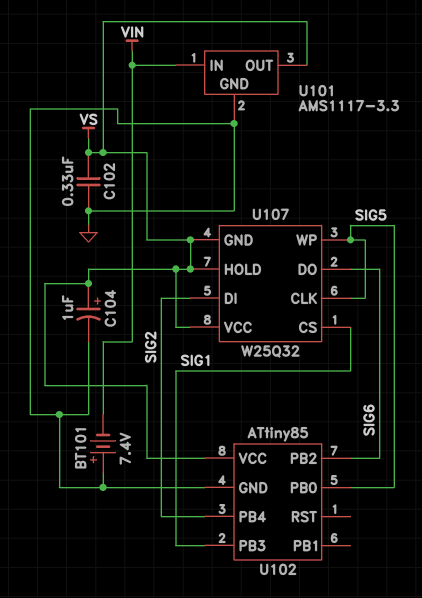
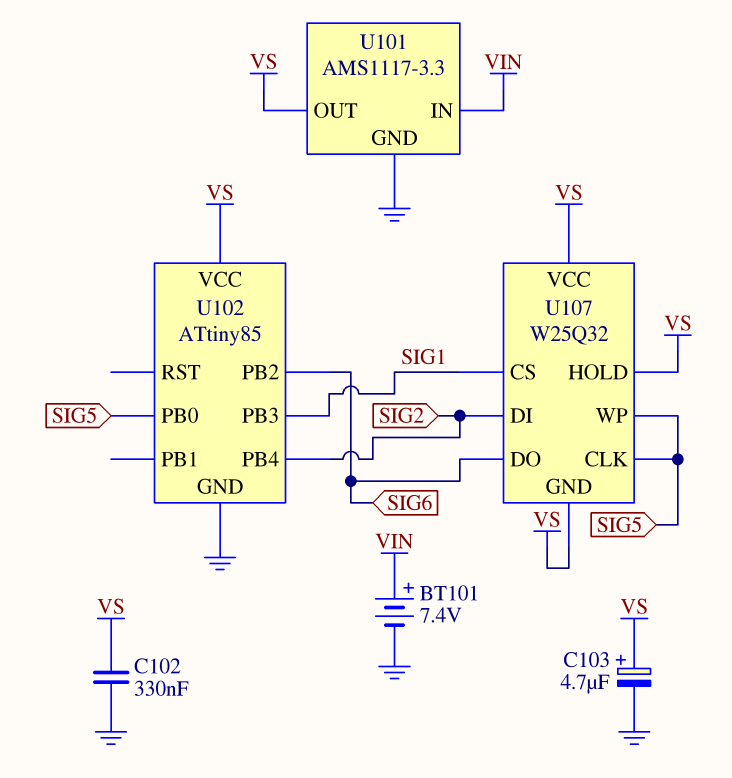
BT101: 7.4V (plus GND, minus VIN) -> 7.4V (plus VIN, minus GND)
C103: none -> 4.7uF (plus VS, minus GND)
C104: 1uF (plus VS, minus GND) -> none

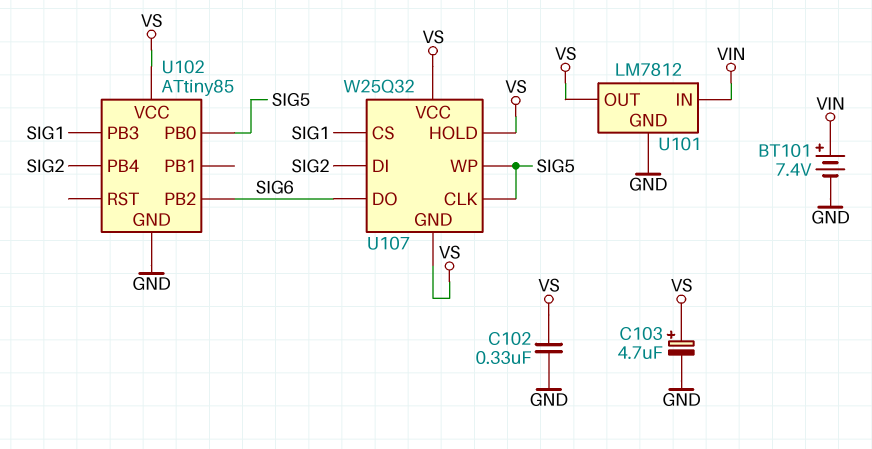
U101: AMS1117-3.3 -> LM7812

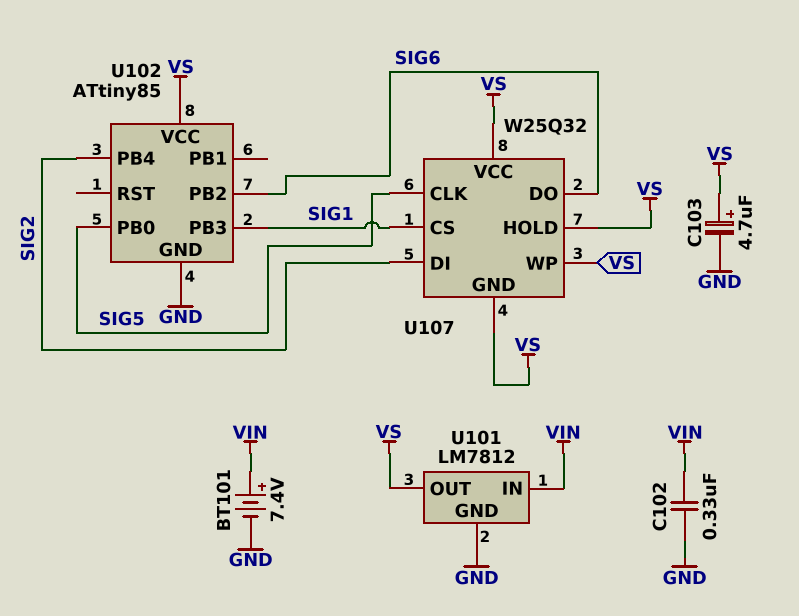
C102: 330nF (GND, VS) -> 330nF (GND, VIN)
U107 pin WP: SIG5 -> VS

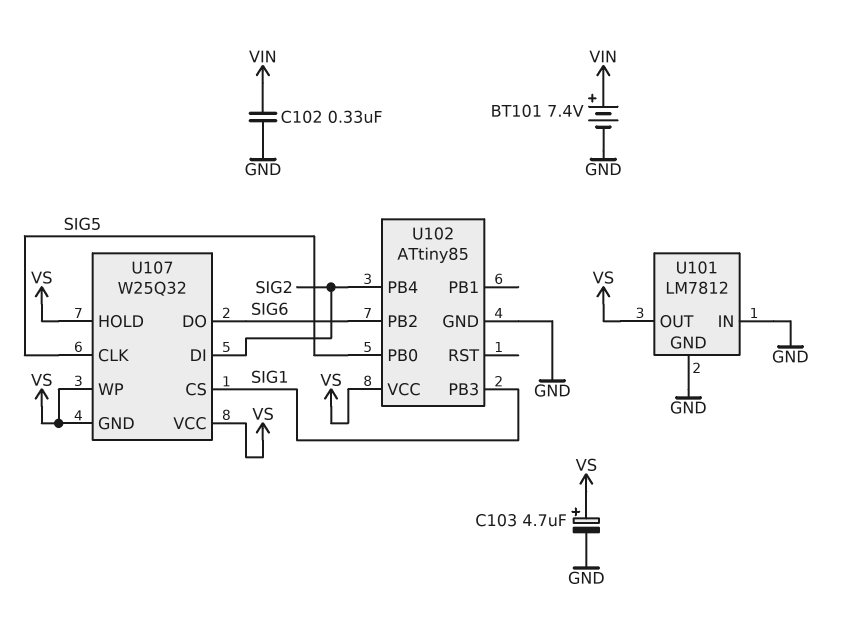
U101 pin IN: VIN -> GND

